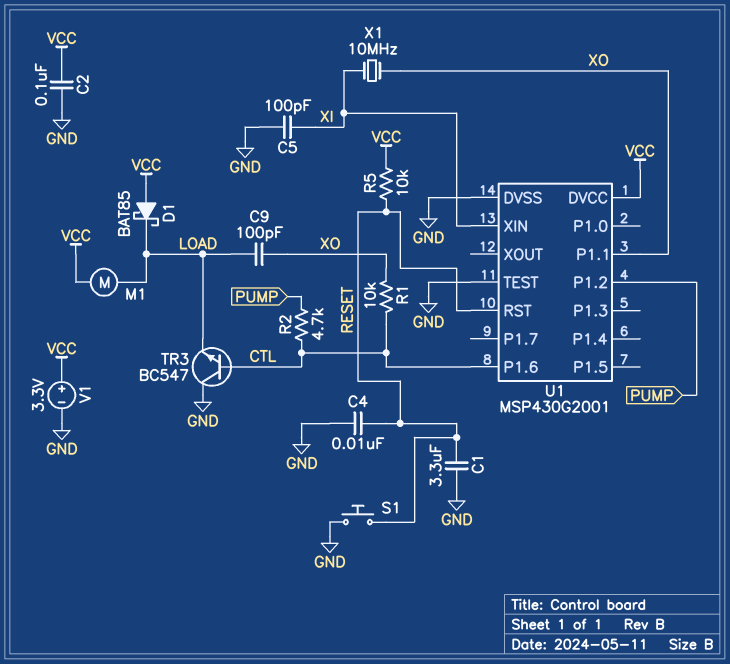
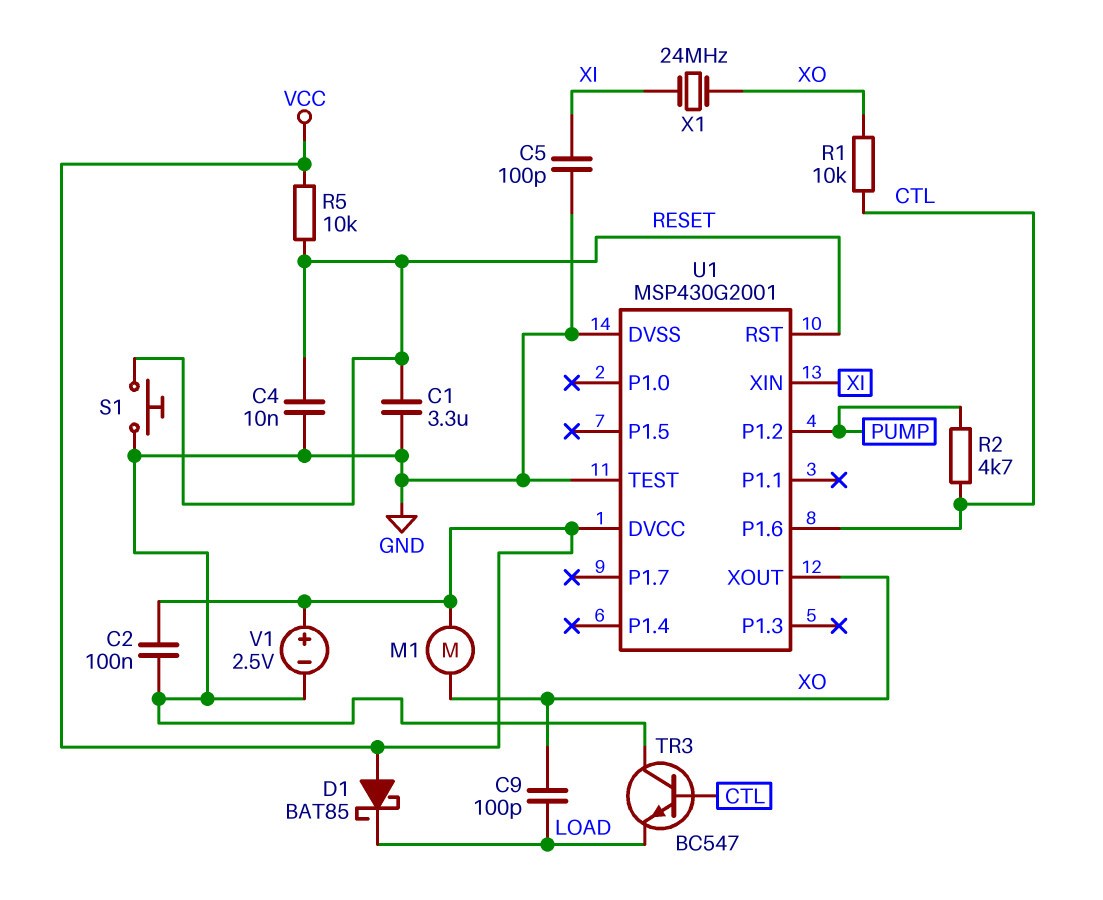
M1: motor (LOAD, VCC) -> motor (VCC, XO)
U1 pin P1.1: XO -> none
U1 pin XOUT: none -> XO
V1: 3.3V (plus VCC, minus GND) -> 2.5V (plus VCC, minus GND)
X1: 10MHz (XI, XO) -> 24MHz (XI, XO)

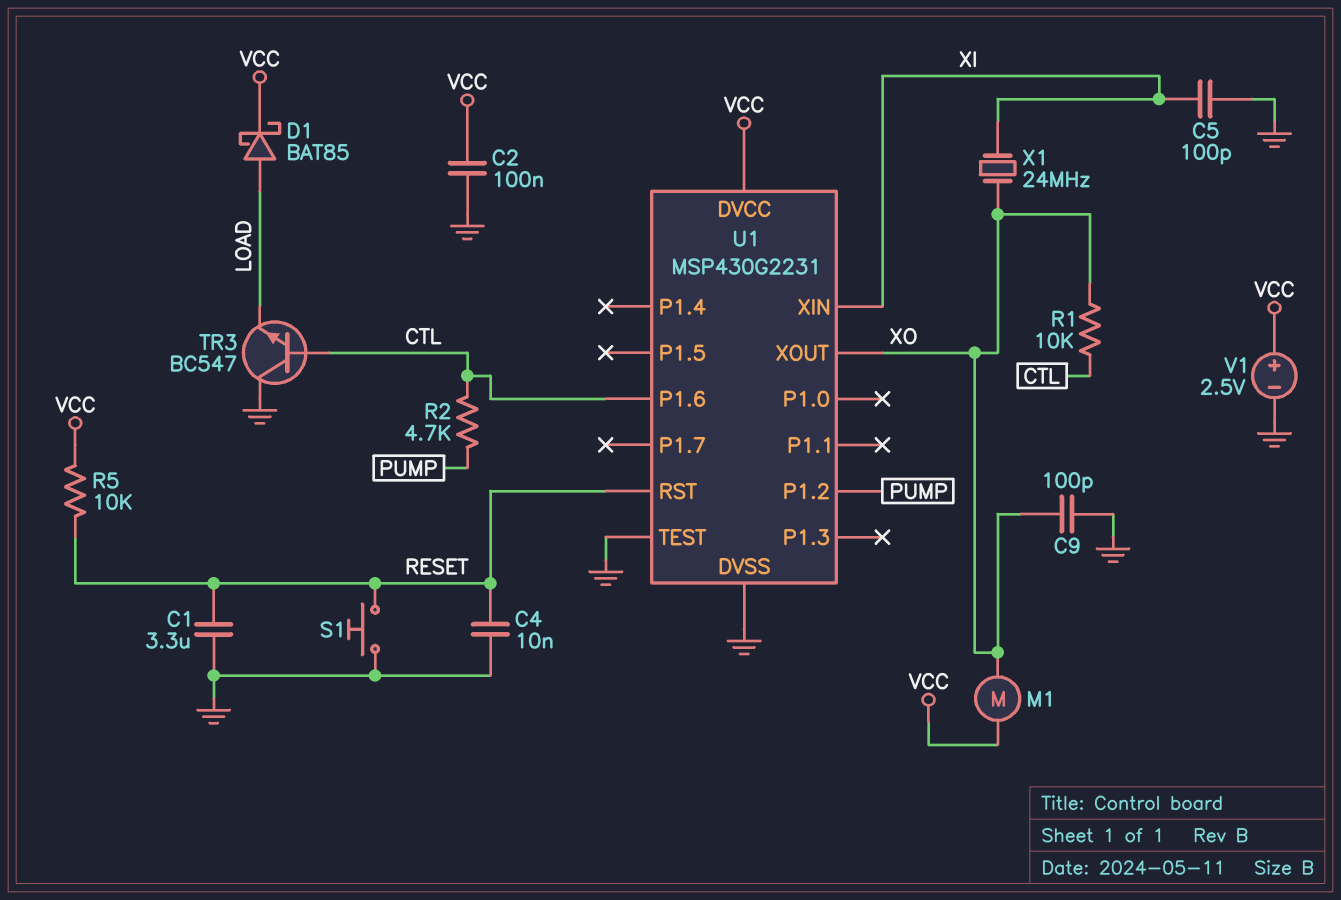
C9: 100pF (LOAD, XO) -> 100pF (GND, XO)
D1: schottky BAT85 (A VCC, K LOAD) -> schottky BAT85 (A LOAD, K VCC)
U1: MSP430G2001 -> MSP430G2231

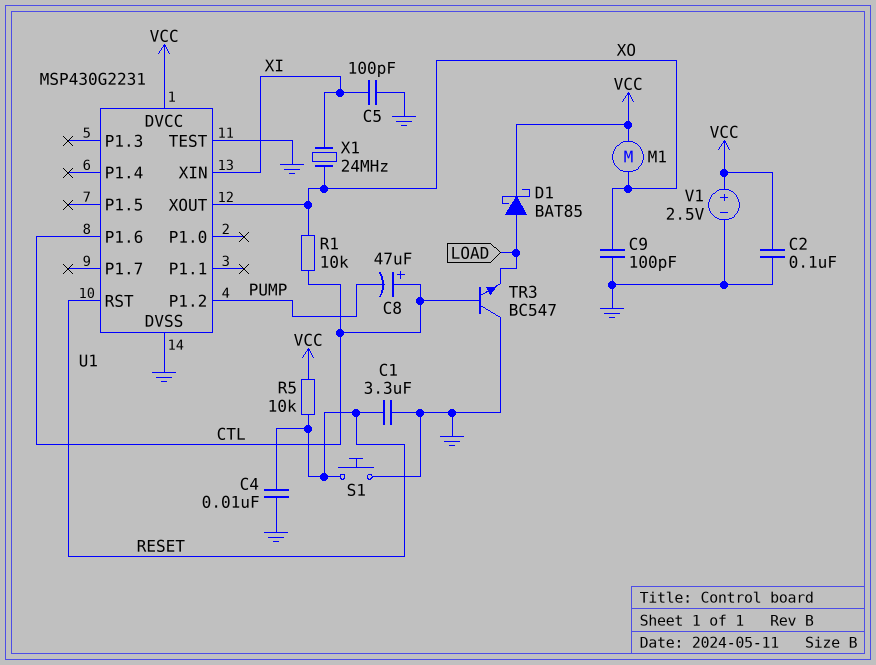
C8: none -> 47uF (plus CTL, minus PUMP)
R2: 4.7k (CTL, PUMP) -> none

